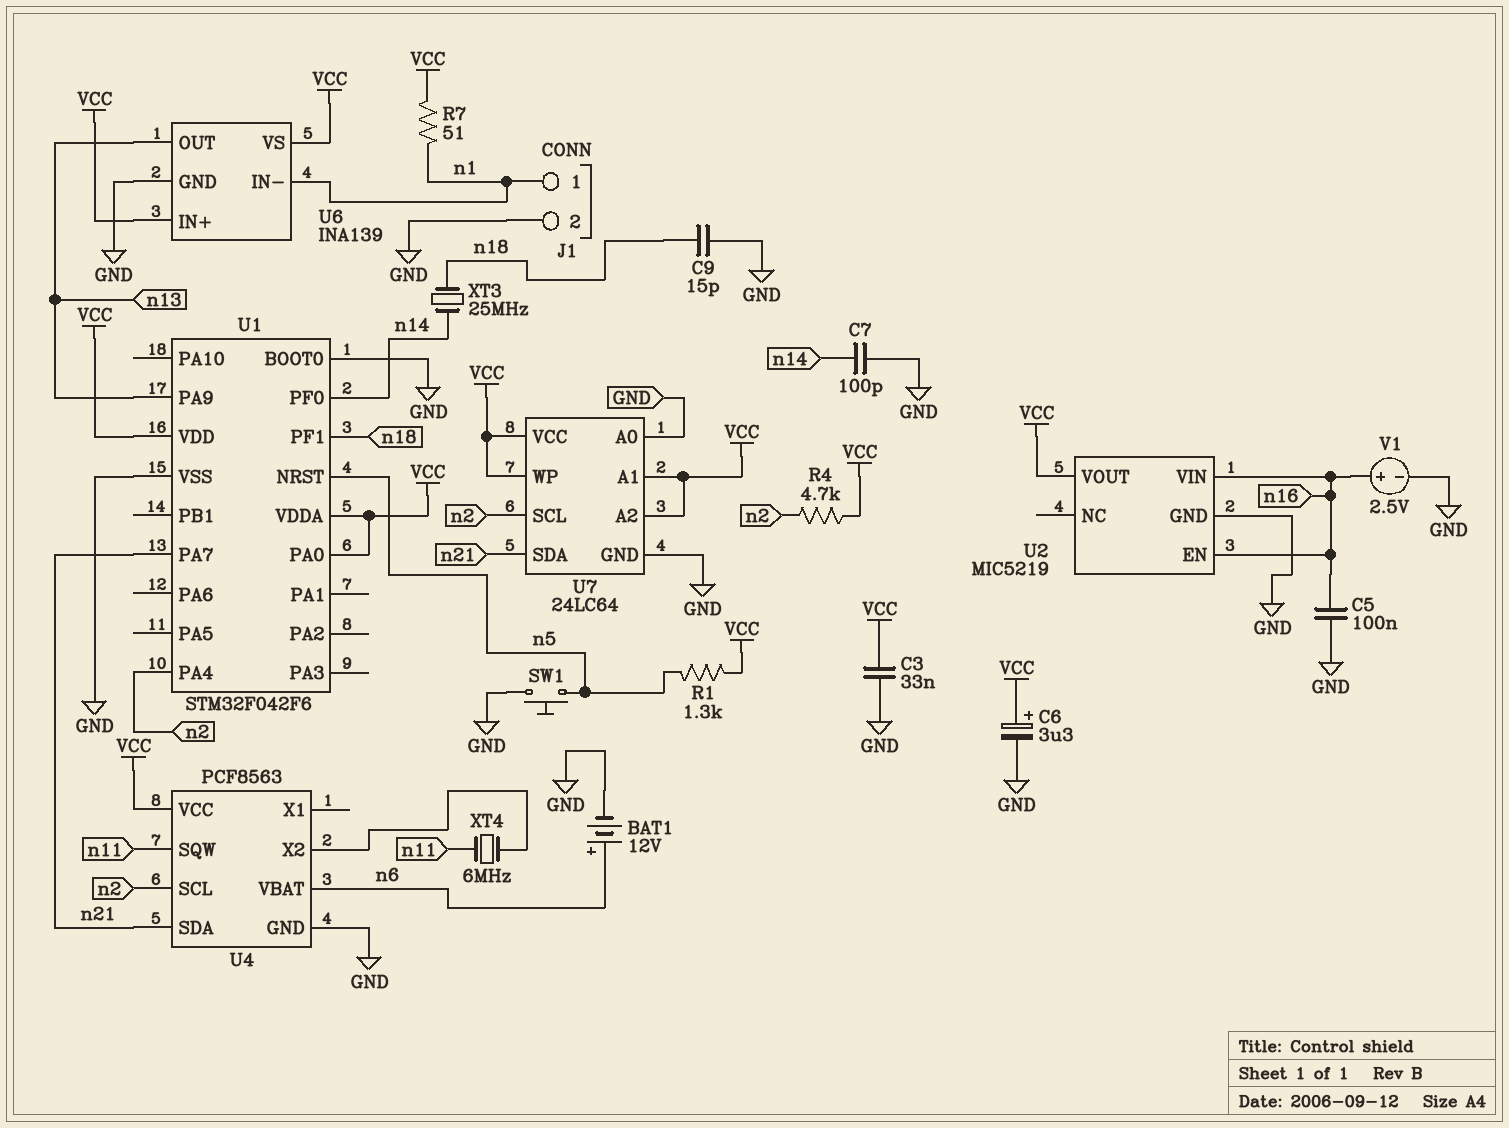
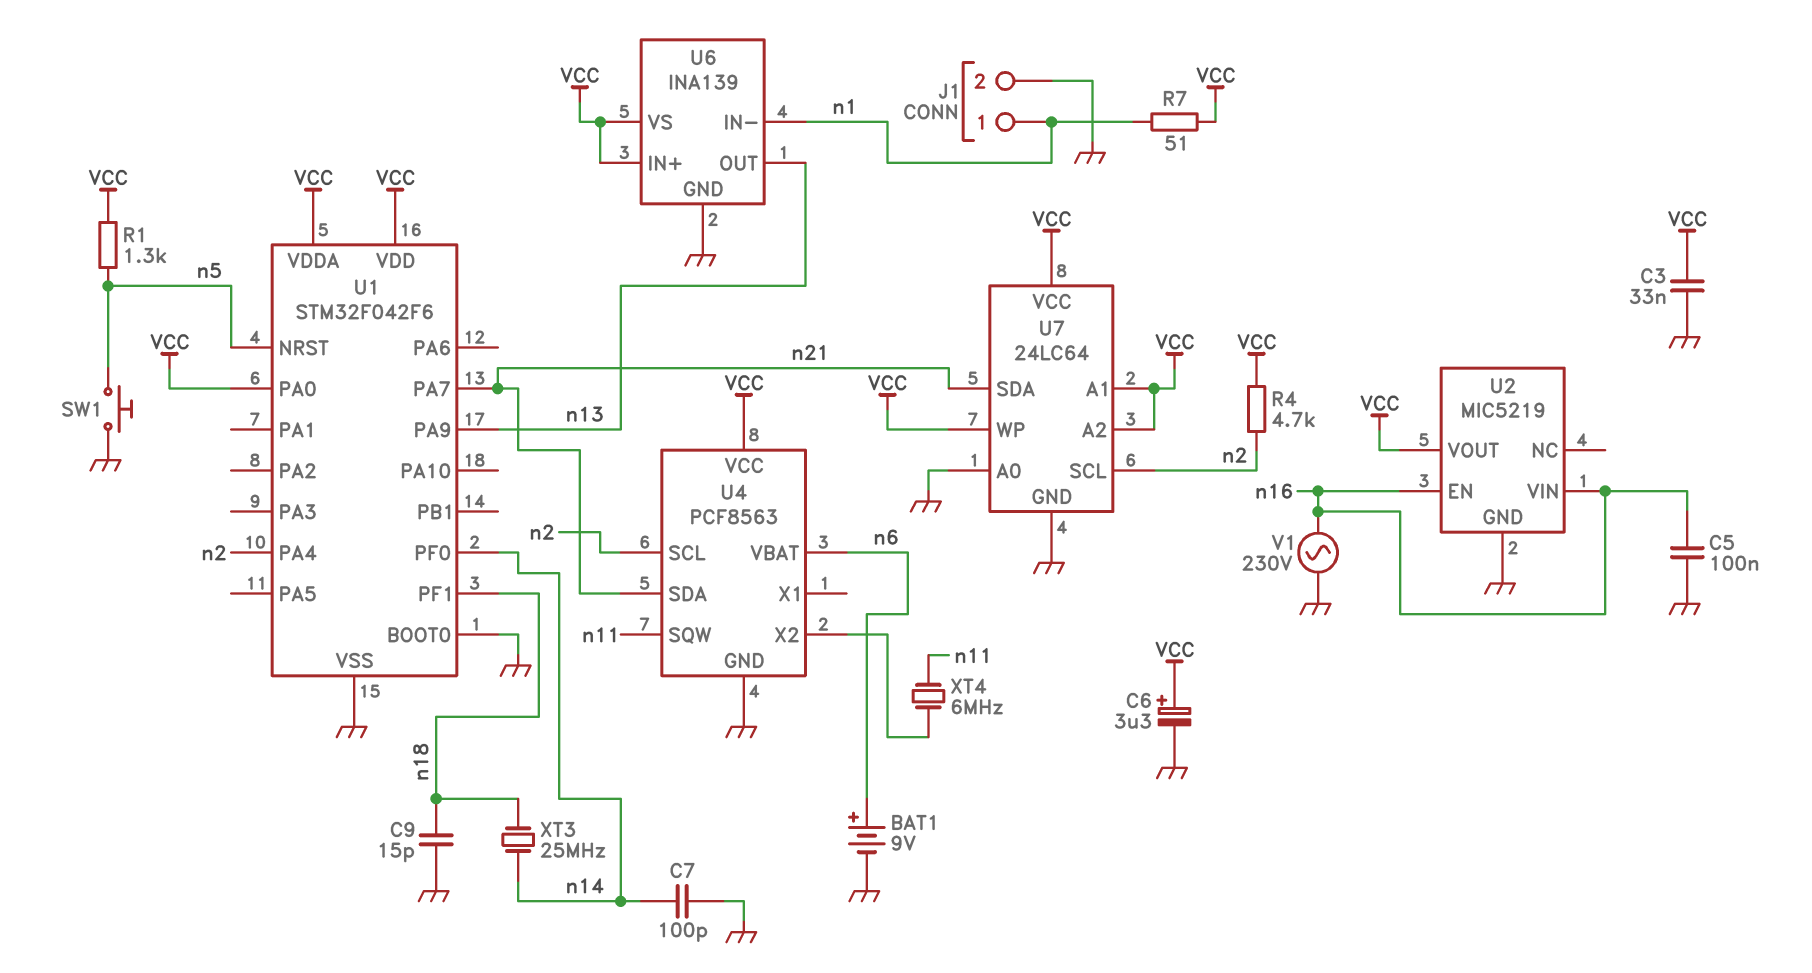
BAT1: 12V (plus n6, minus GND) -> 9V (plus n6, minus GND)
V1: 2.5V (plus n16, minus GND) -> AC 230V (GND, n16)

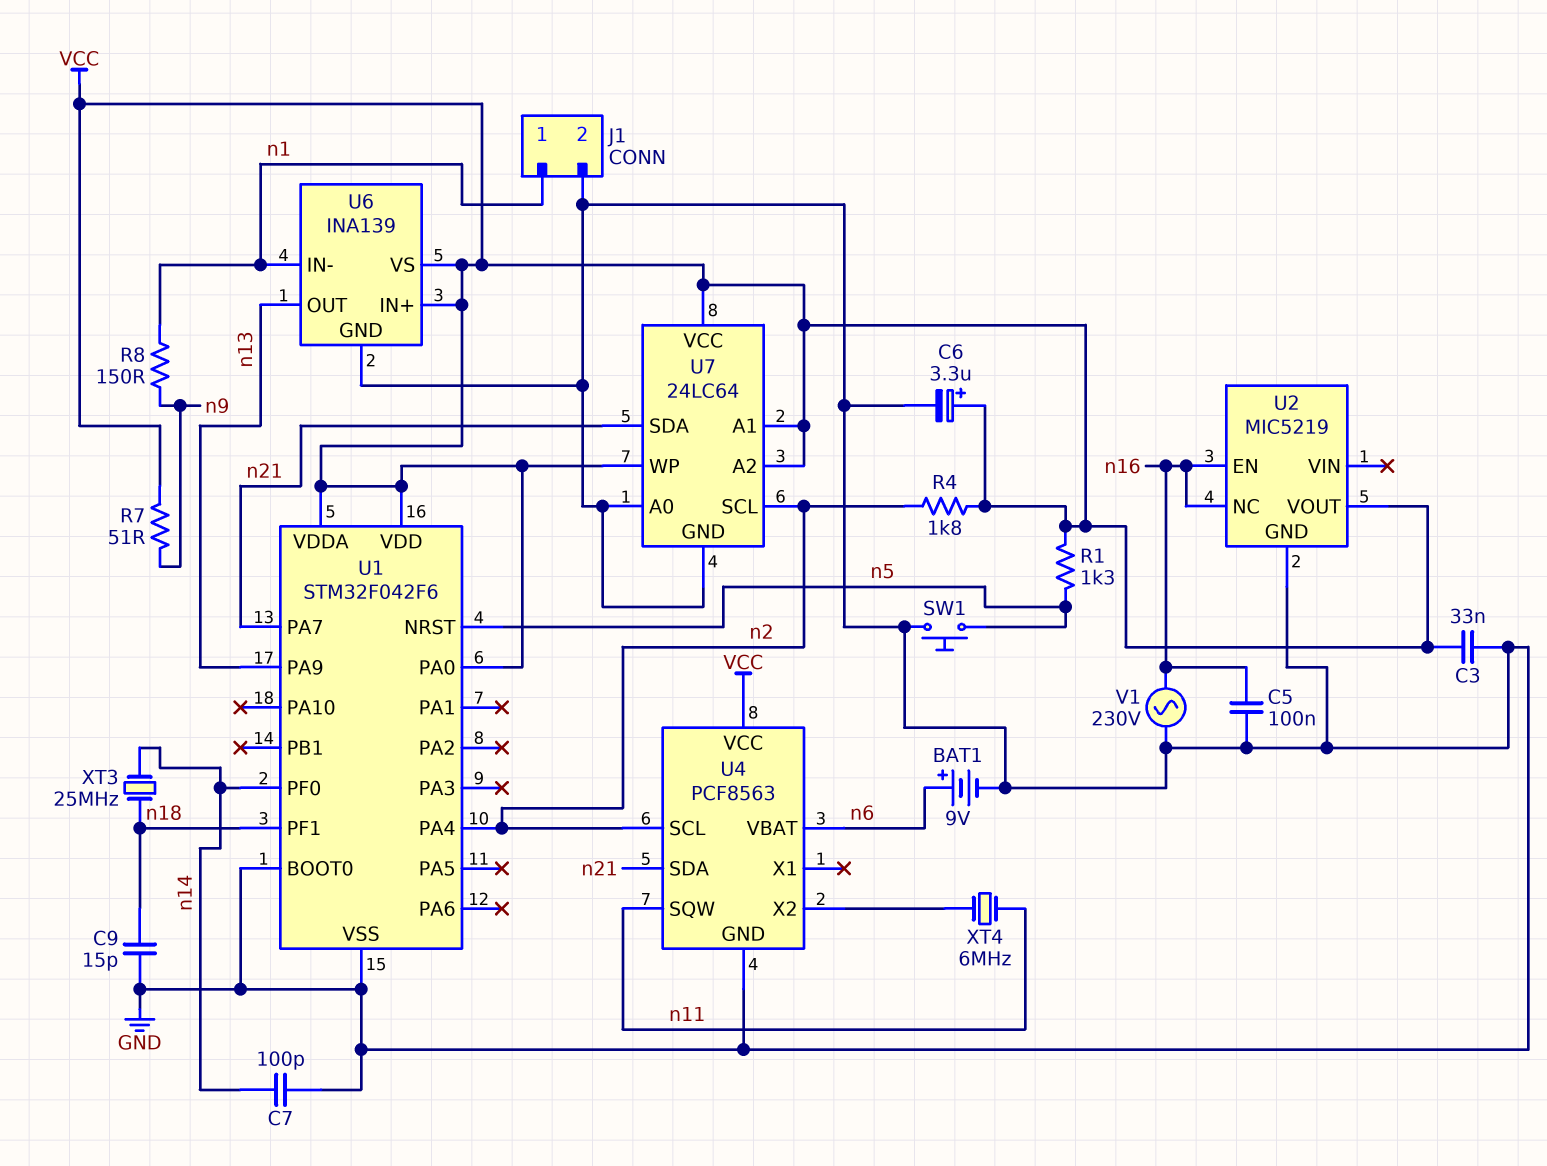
R4: 4.7k (VCC, n2) -> 1.8k (VCC, n2)
R7: 51 (VCC, n1) -> 51 (VCC, n9)
R8: none -> 150 (n1, n9)
U2 pin NC: none -> n16
U2 pin VIN: n16 -> none

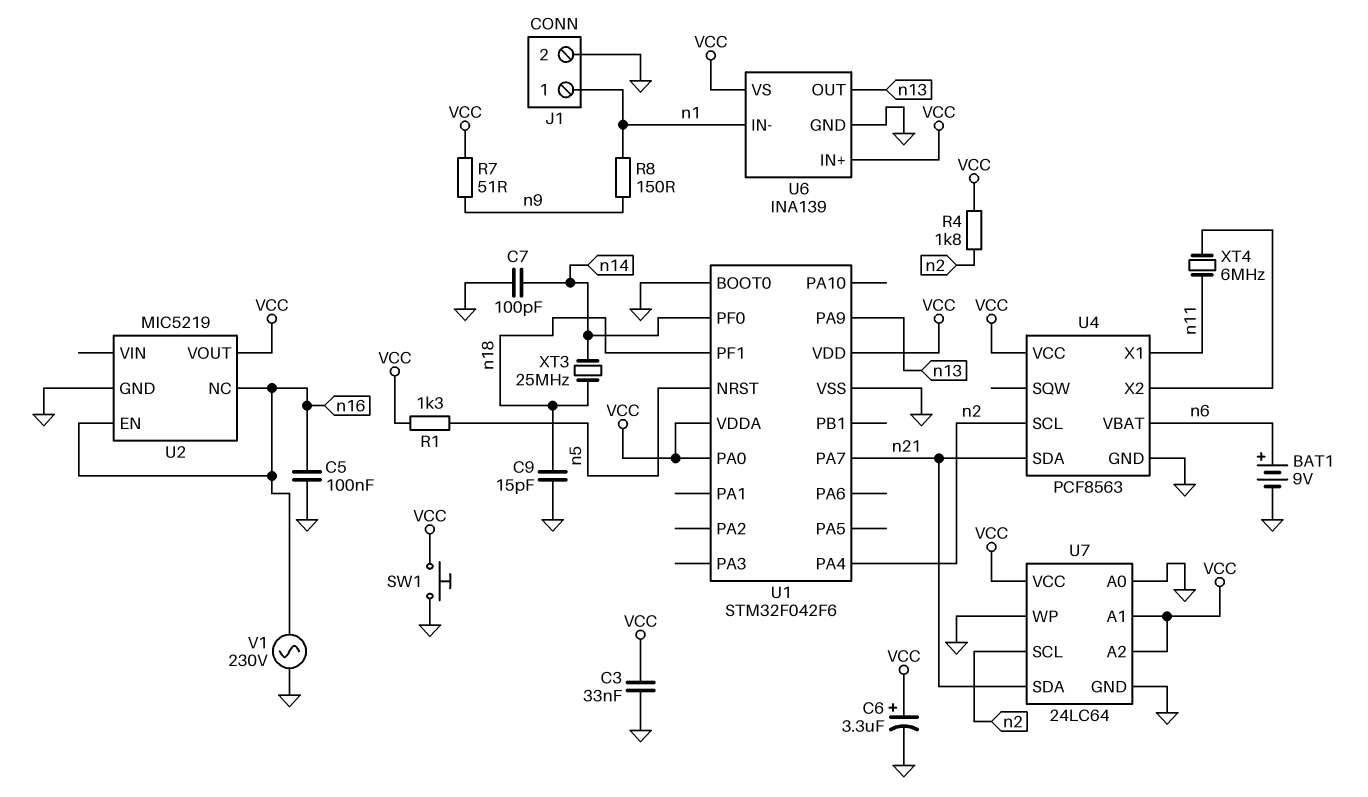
SW1: button (GND, n5) -> button (GND, VCC)
U4 pin SQW: n11 -> none
U4 pin X1: none -> n11
U7 pin WP: VCC -> GND

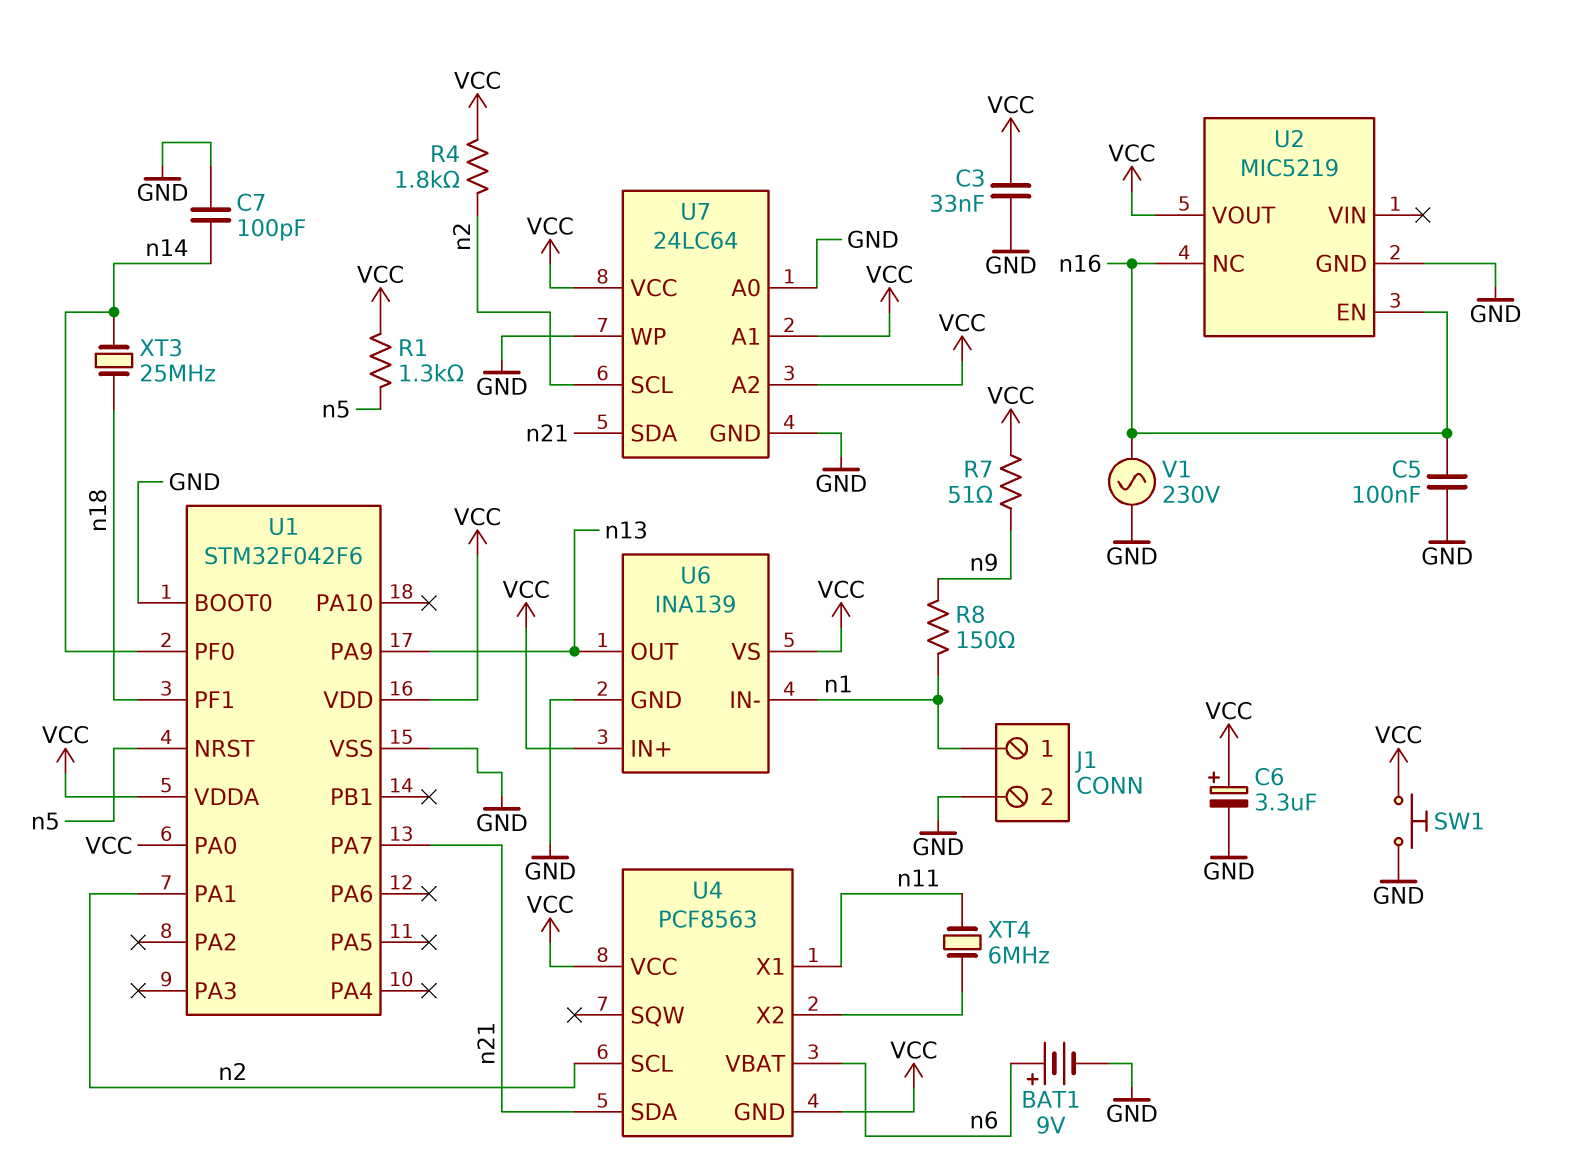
C9: 15pF (GND, n18) -> none
U1 pin PA1: none -> n2
U1 pin PA4: n2 -> none
U4 pin GND: GND -> VCC

